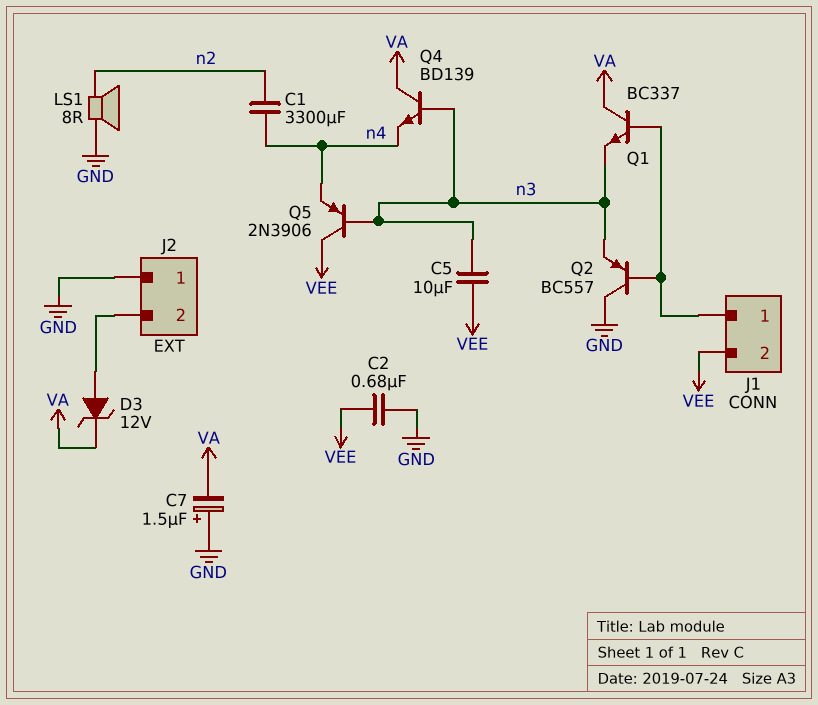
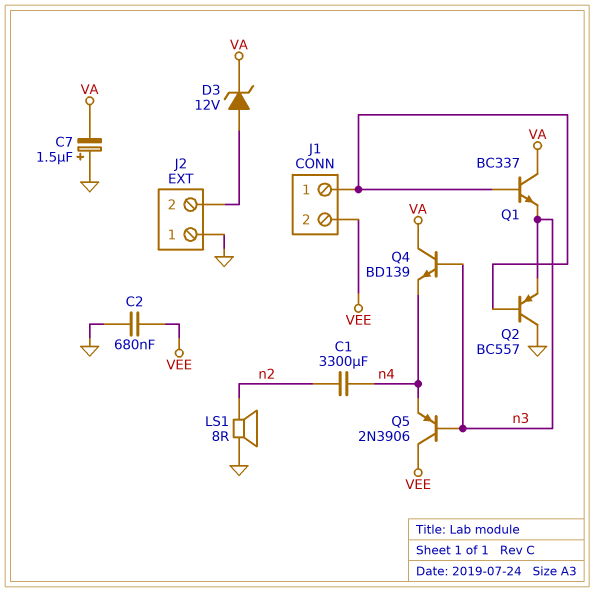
C5: 10uF (VEE, n3) -> none

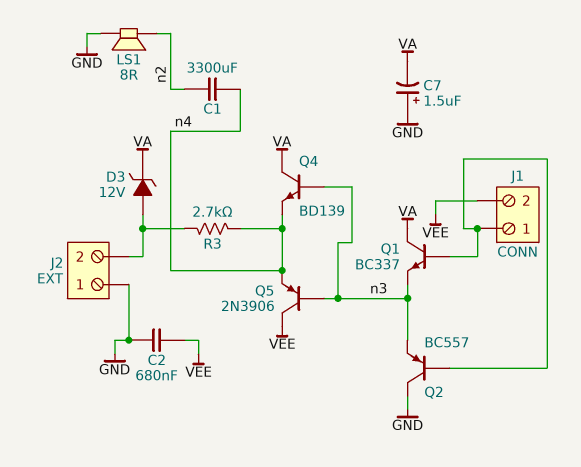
R3: none -> 2.7k (J2/2, n4)

